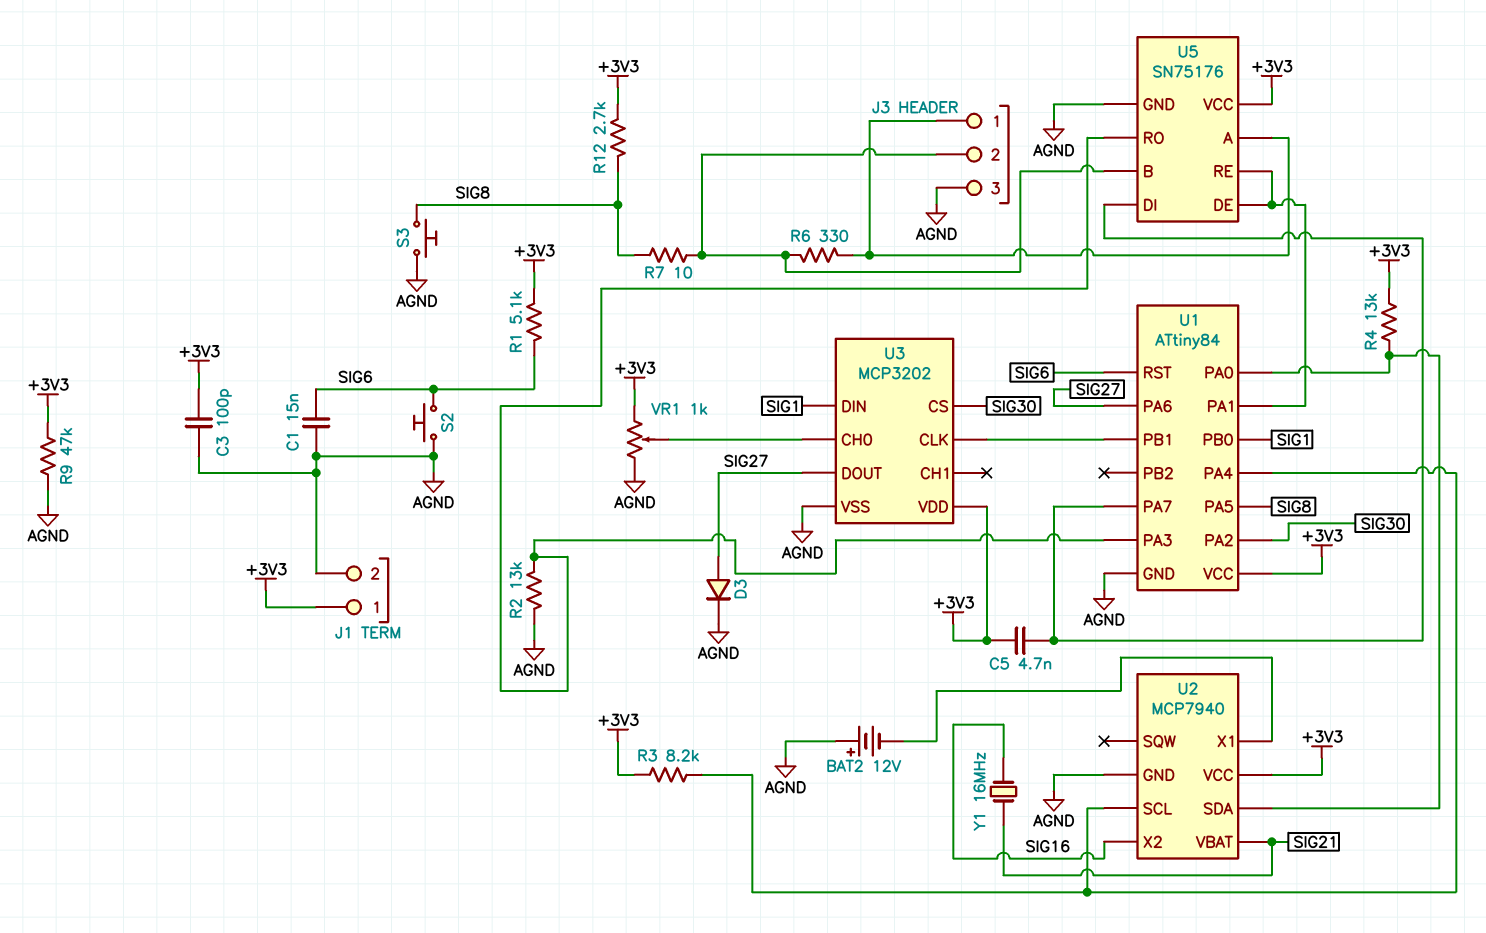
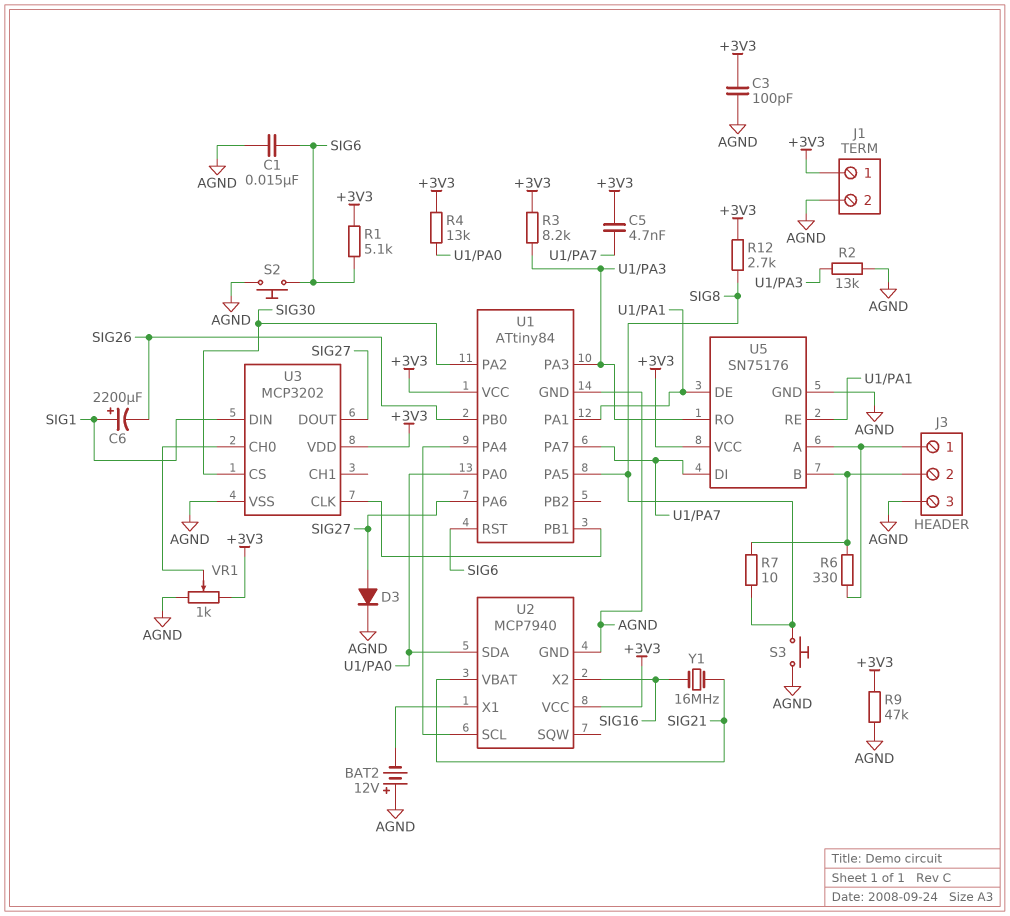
C6: none -> 2200uF (plus SIG1, minus SIG26)
R3: 8.2k (+3V3, U1/PA4) -> 8.2k (+3V3, U1/PA3)
U1 pin PB0: SIG1 -> SIG26

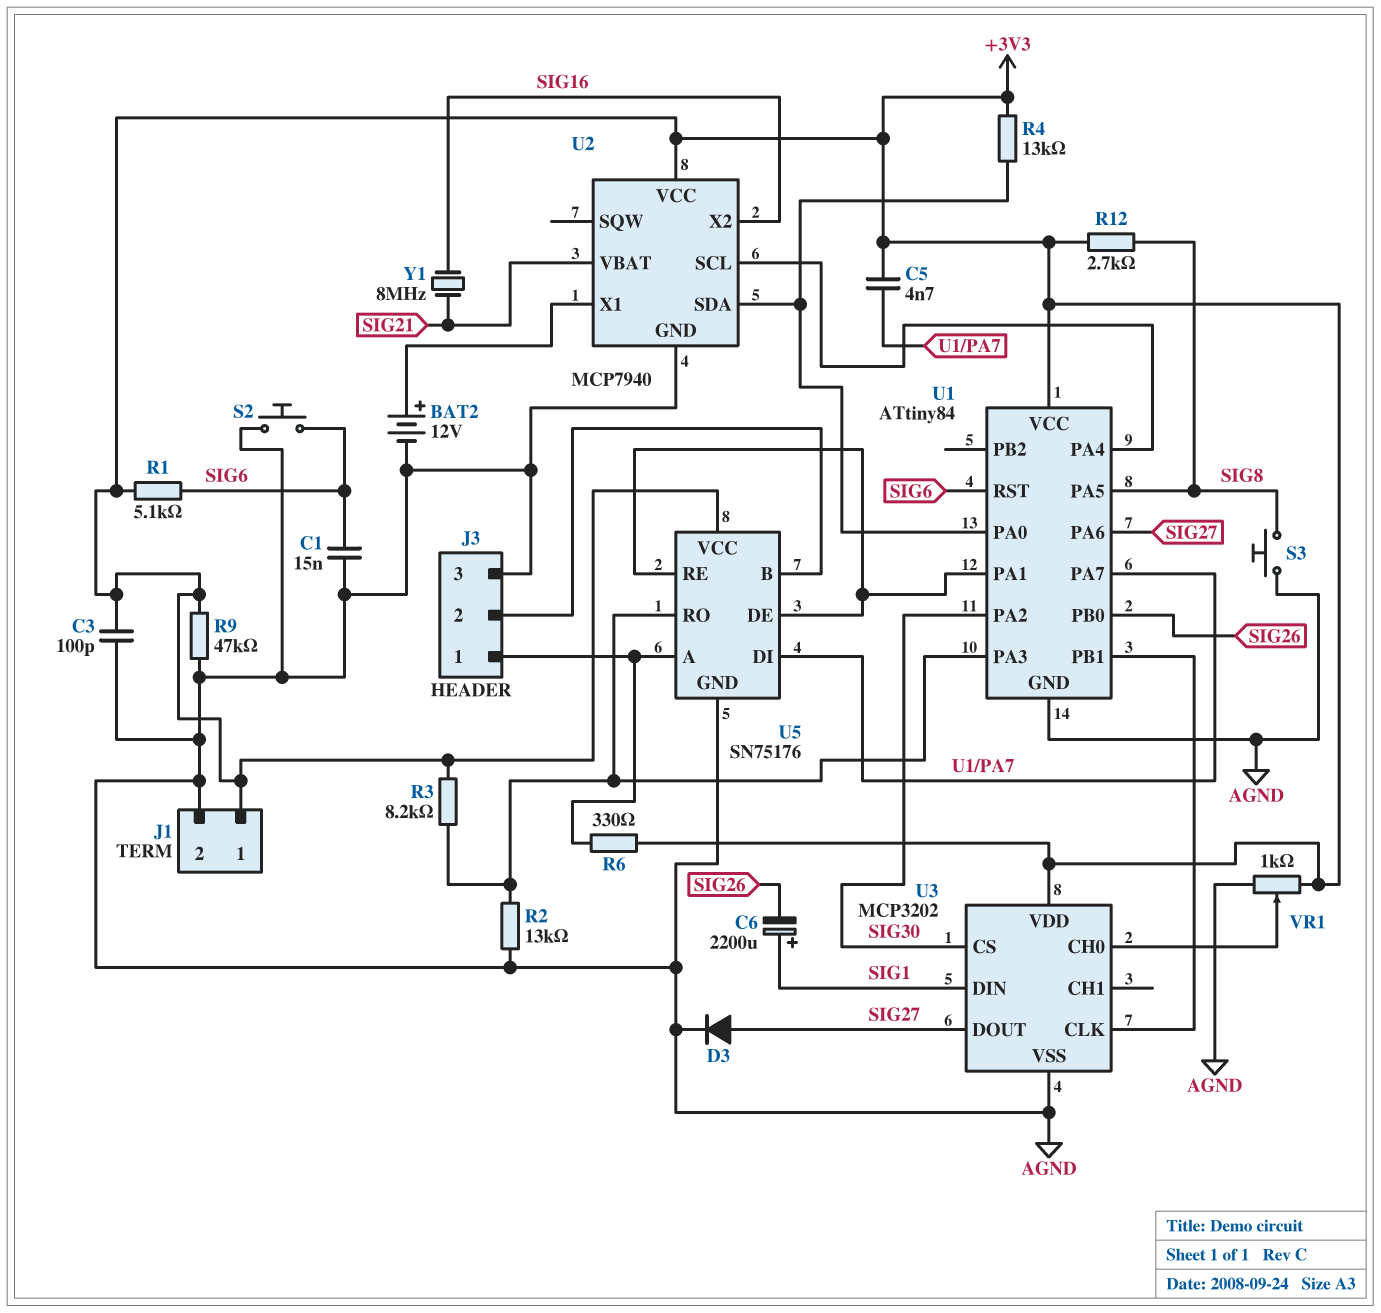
BAT2: 12V (plus AGND, minus U2/X1) -> 12V (plus U2/X1, minus AGND)
R6: 330 (J3/1, J3/2) -> 330 (+3V3, J3/1)
R7: 10 (J3/2, SIG8) -> none
Y1: 16MHz (SIG16, SIG21) -> 8MHz (SIG16, SIG21)

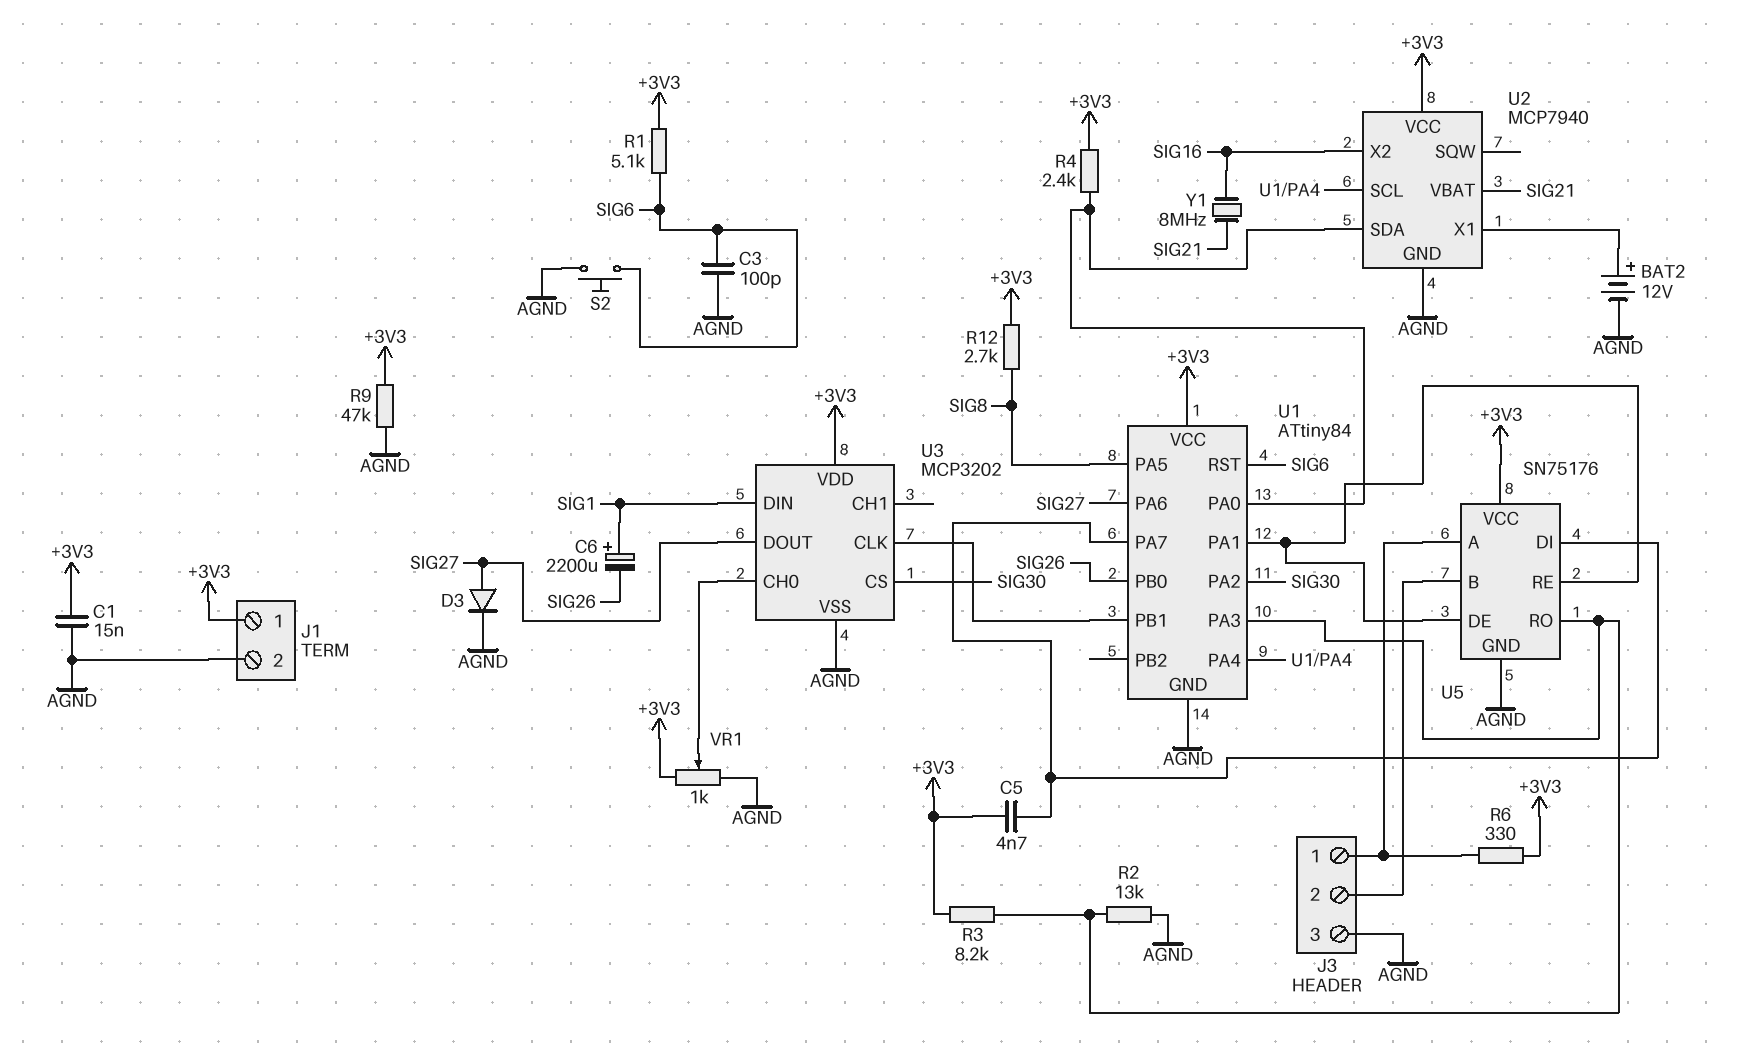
C1: 15nF (AGND, SIG6) -> 15nF (+3V3, AGND)
C3: 100pF (+3V3, AGND) -> 100pF (AGND, SIG6)
R4: 13k (+3V3, U1/PA0) -> 2.4k (+3V3, U1/PA0)
S3: button (AGND, SIG8) -> none

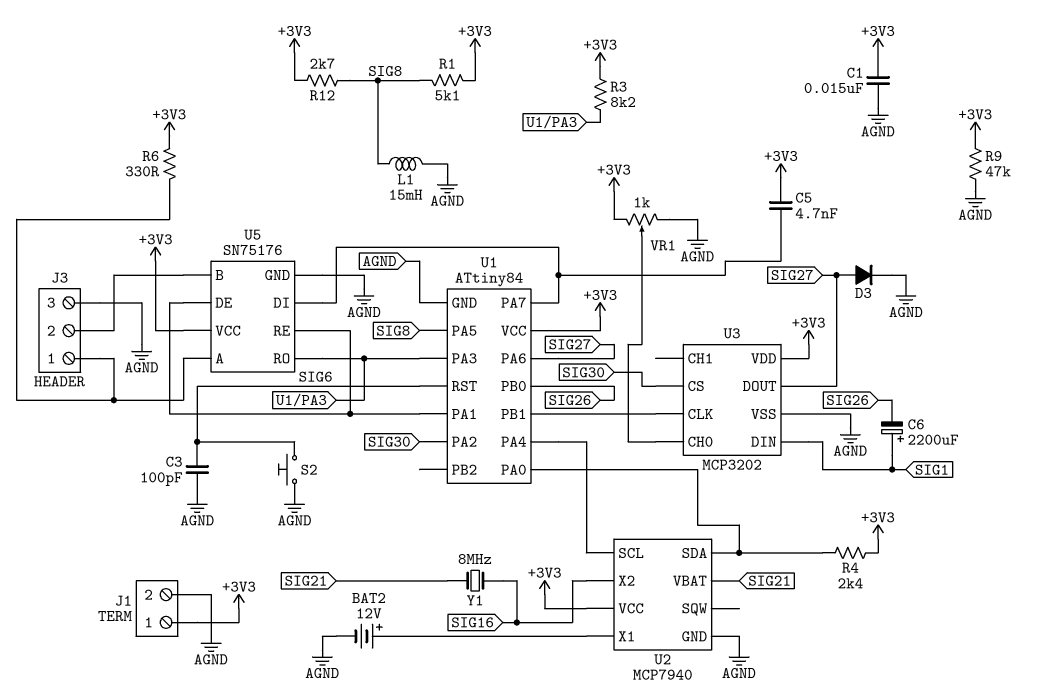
L1: none -> 15mH (AGND, SIG8)
R1: 5.1k (+3V3, SIG6) -> 5.1k (+3V3, SIG8)
R2: 13k (AGND, U1/PA3) -> none

